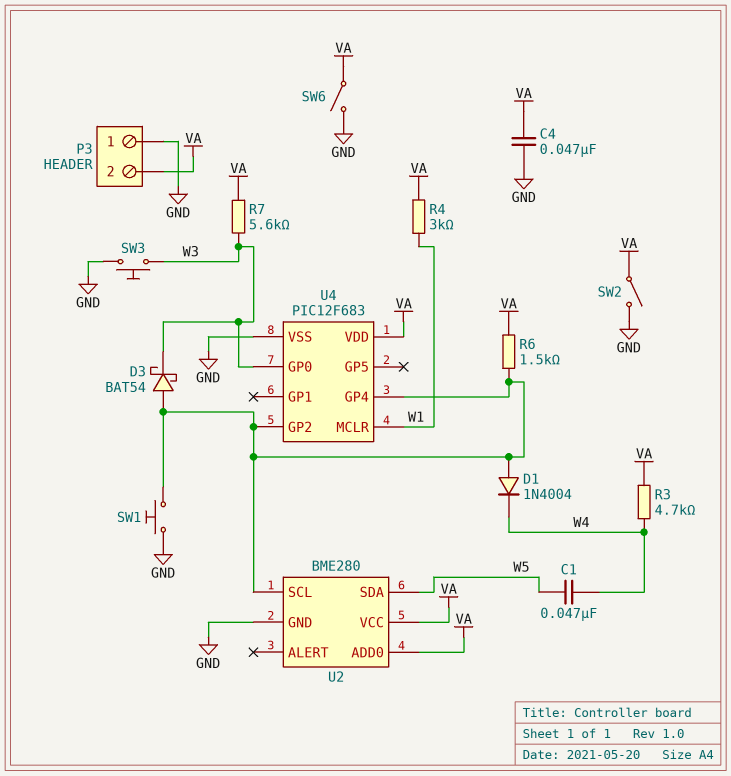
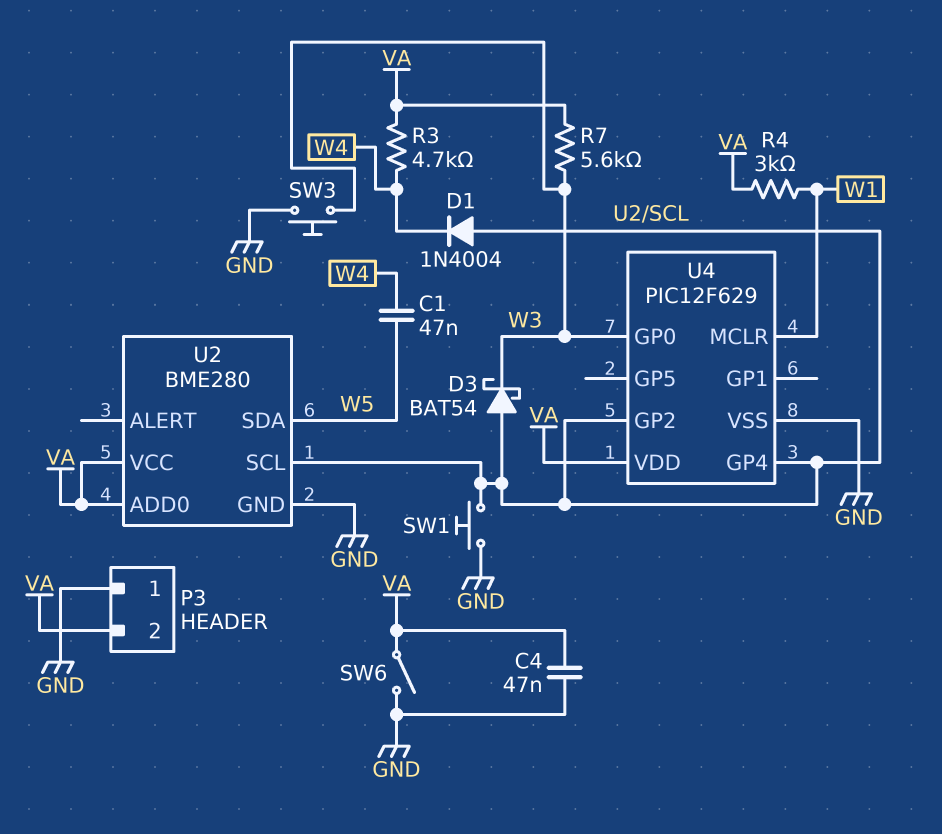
R6: 1.5k (U2/SCL, VA) -> none
SW2: switch (GND, VA) -> none
U4: PIC12F683 -> PIC12F629

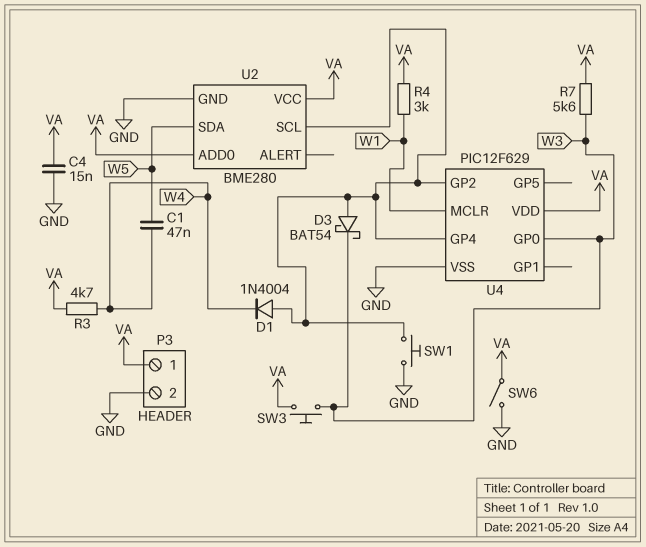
C4: 47nF (GND, VA) -> 15nF (GND, VA)
P3 pin 1: GND -> VA
P3 pin 2: VA -> GND
SW3: button (GND, W3) -> button (VA, W3)

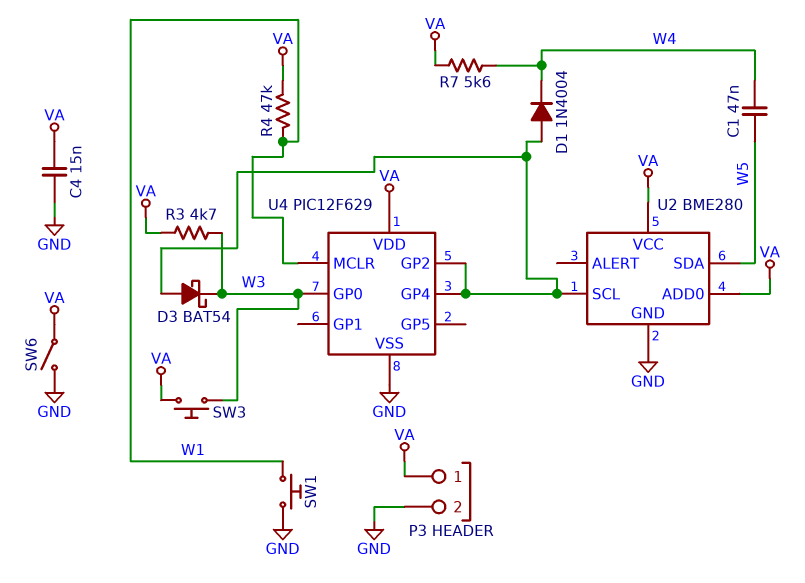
R3: 4.7k (VA, W4) -> 4.7k (VA, W3)
R4: 3k (VA, W1) -> 47k (VA, W1)
R7: 5.6k (VA, W3) -> 5.6k (VA, W4)
SW1: button (GND, U2/SCL) -> button (GND, W1)

